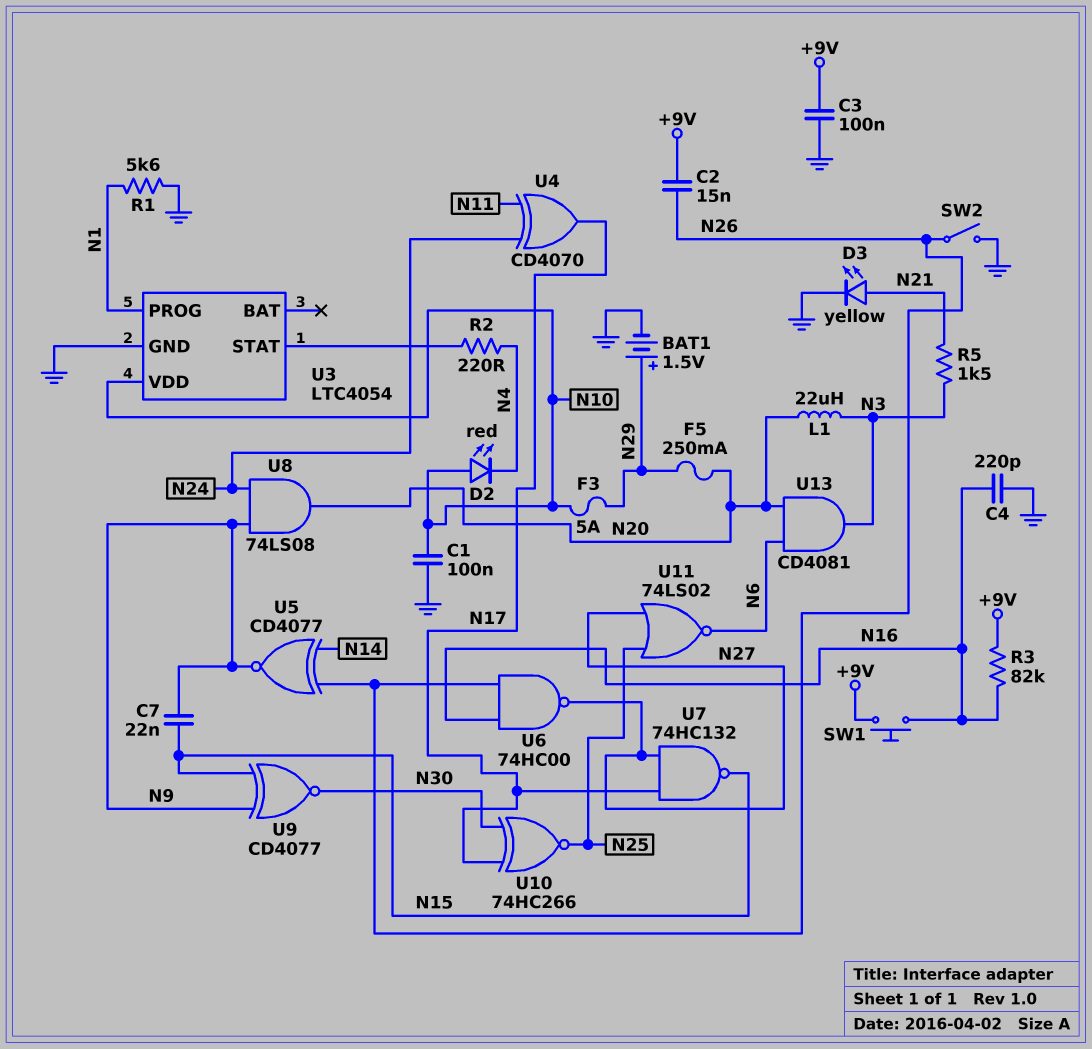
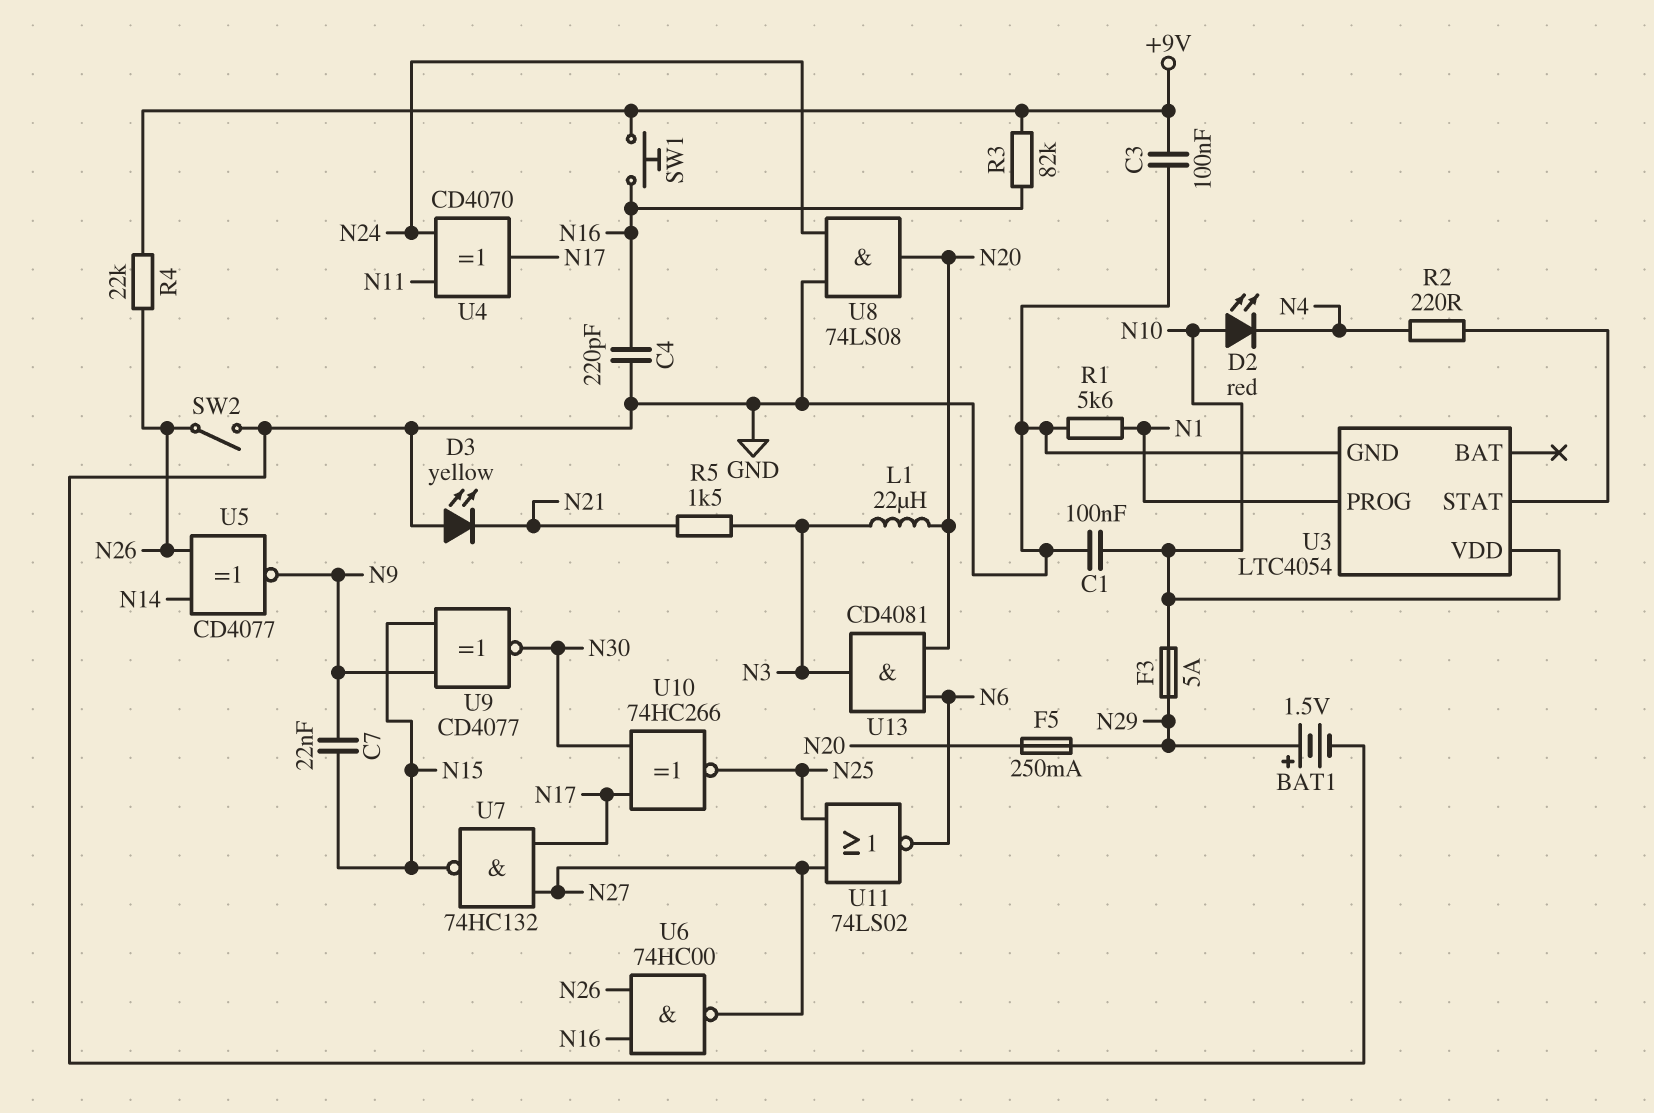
C2: 15nF (+9V, N26) -> none
D3: LED yellow (A N21, K GND) -> LED yellow (A GND, K N21)
R4: none -> 22k (+9V, N26)
U8: AND 74LS08 (in N9, in N24, out N20) -> AND 74LS08 (in GND, in N24, out N20)

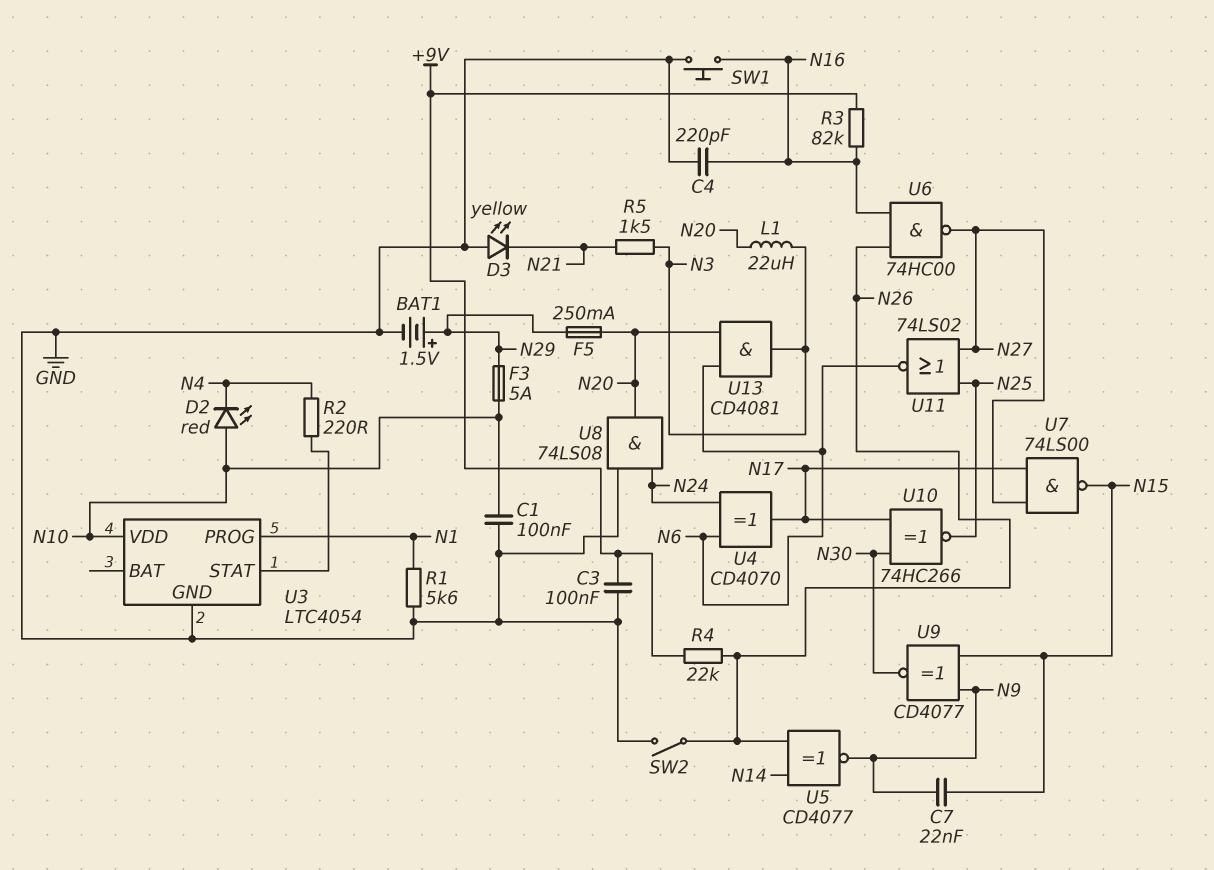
SW1: button (+9V, N16) -> button (GND, N16)
U4: XOR CD4070 (in N11, in N24, out N17) -> XOR CD4070 (in N6, in N24, out N17)
U7: NAND 74HC132 (in N17, in N27, out N15) -> NAND 74LS00 (in N17, in N27, out N15)

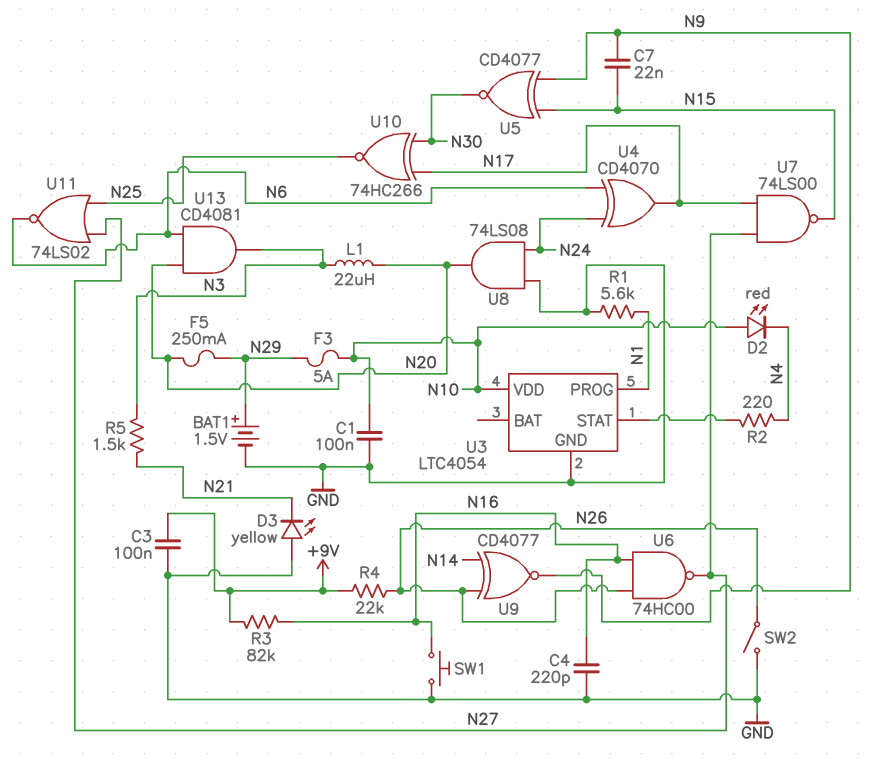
U5: XNOR CD4077 (in N14, in N26, out N9) -> XNOR CD4077 (in N9, in N15, out N30)
U9: XNOR CD4077 (in N9, in N15, out N30) -> XNOR CD4077 (in N14, in N26, out N9)

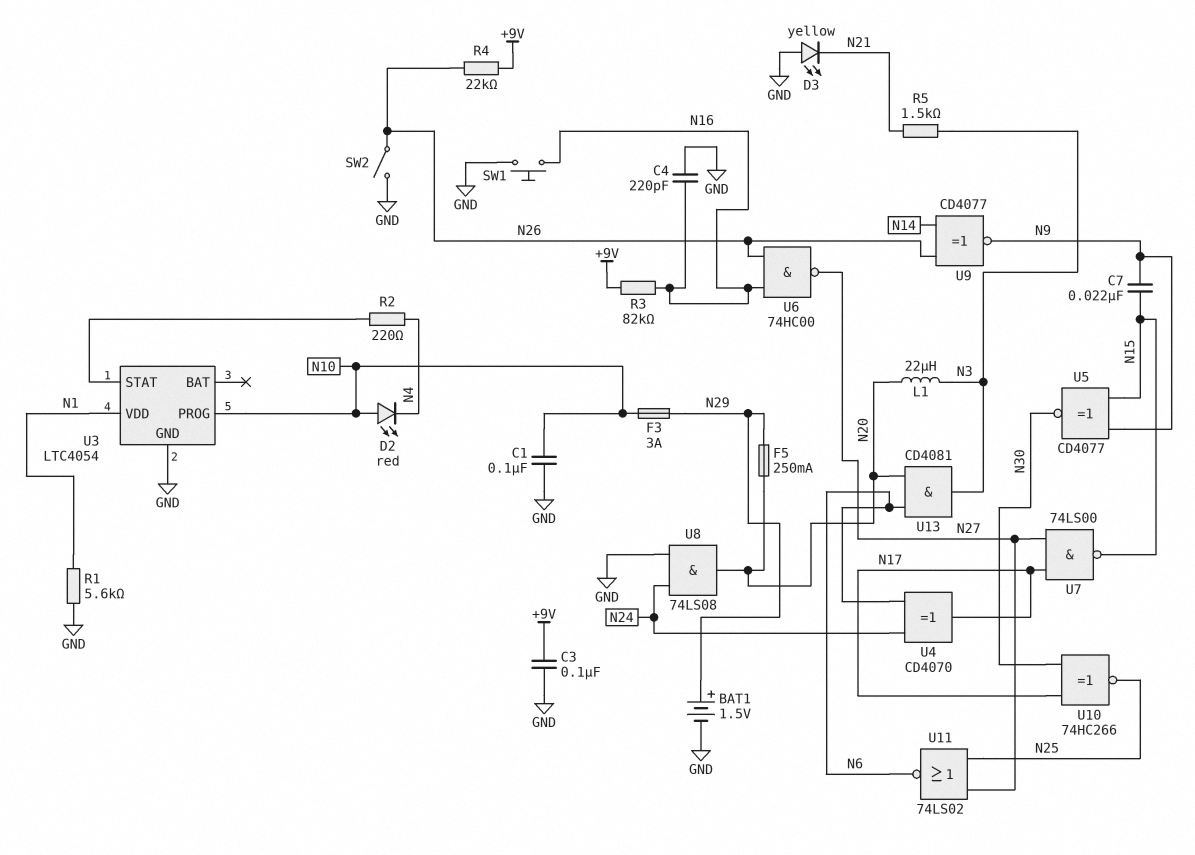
F3: 5A (N10, N29) -> 3A (N10, N29)
U3 pin PROG: N1 -> N10
U3 pin VDD: N10 -> N1

